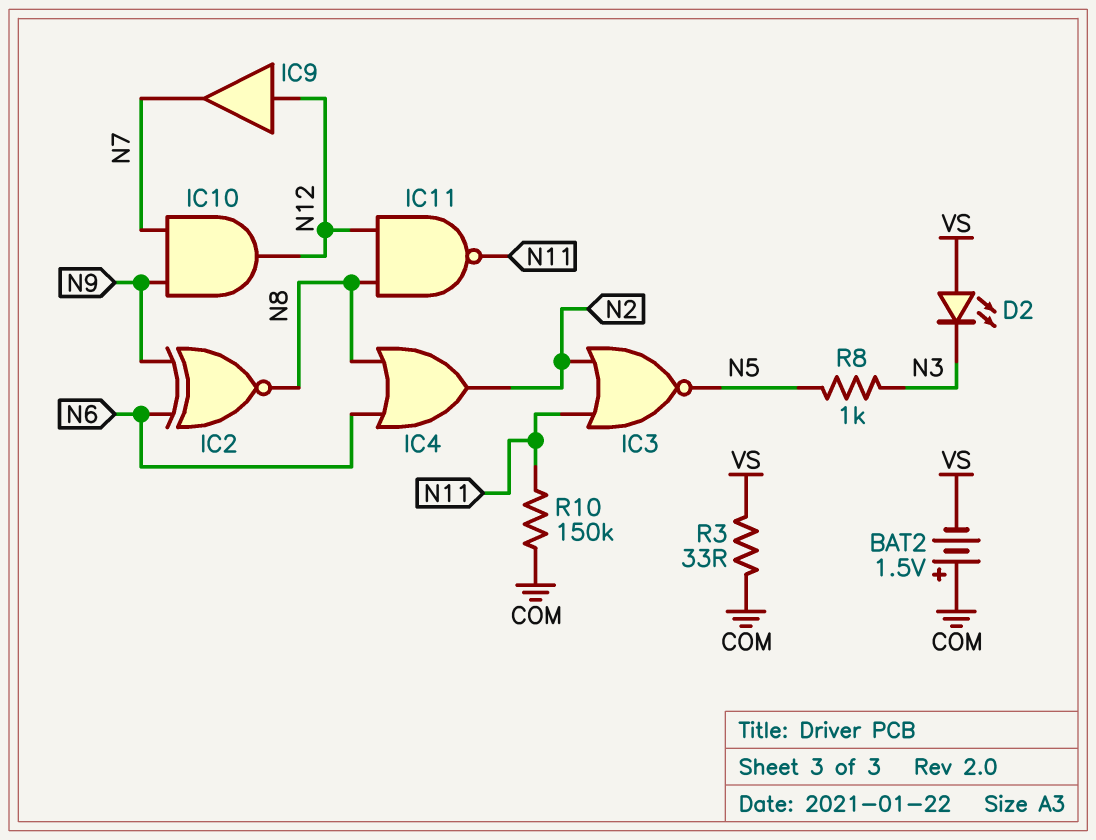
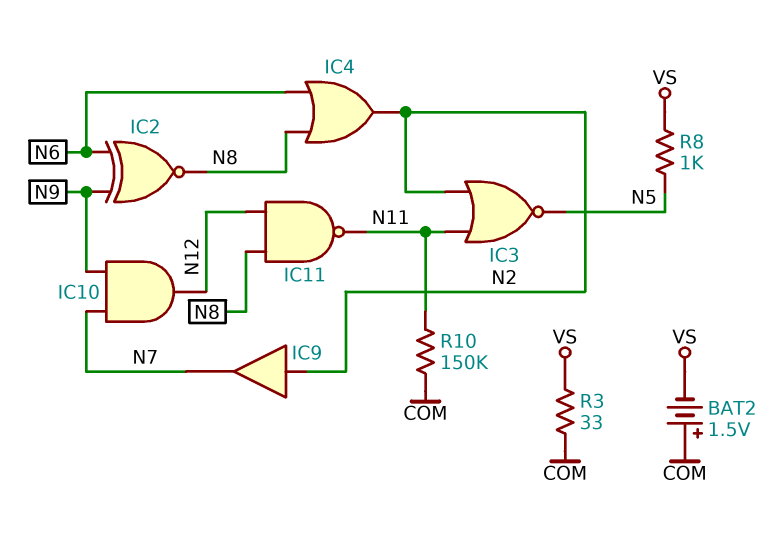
D2: LED (A VS, K N3) -> none
IC9: buffer (in N12, out N7) -> buffer (in N2, out N7)
R8: 1k (N3, N5) -> 1k (N5, VS)

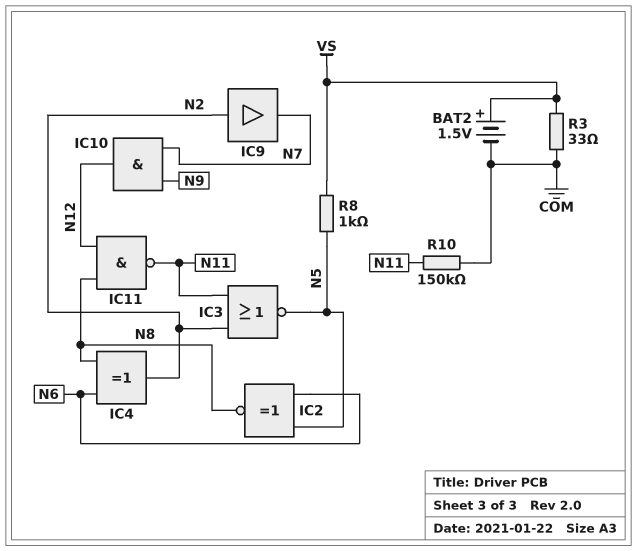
BAT2: 1.5V (plus COM, minus VS) -> 1.5V (plus VS, minus COM)
IC2: XNOR (in N6, in N9, out N8) -> XNOR (in N5, in N6, out N8)
IC4: OR (in N6, in N8, out N2) -> XOR (in N6, in N8, out N2)

